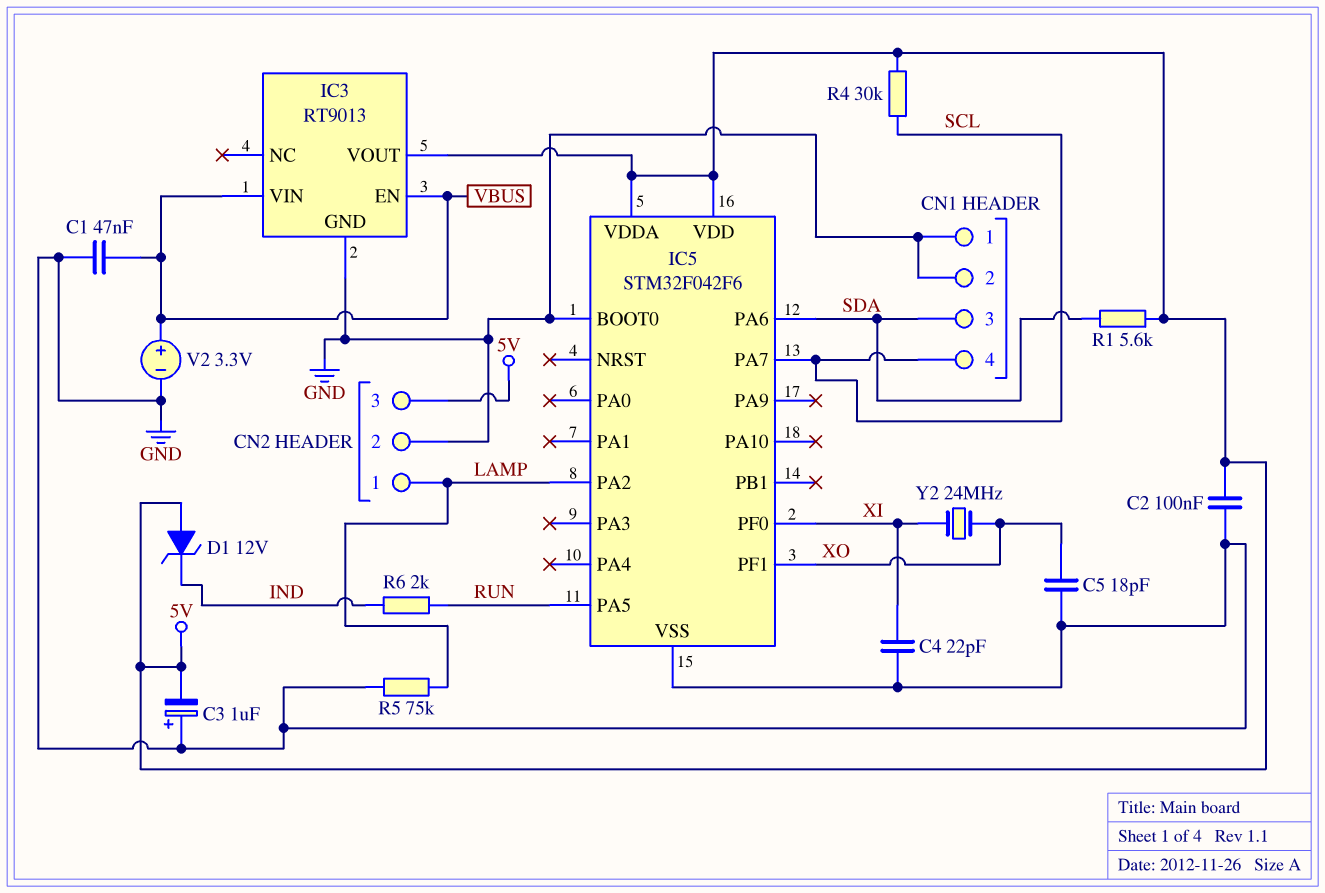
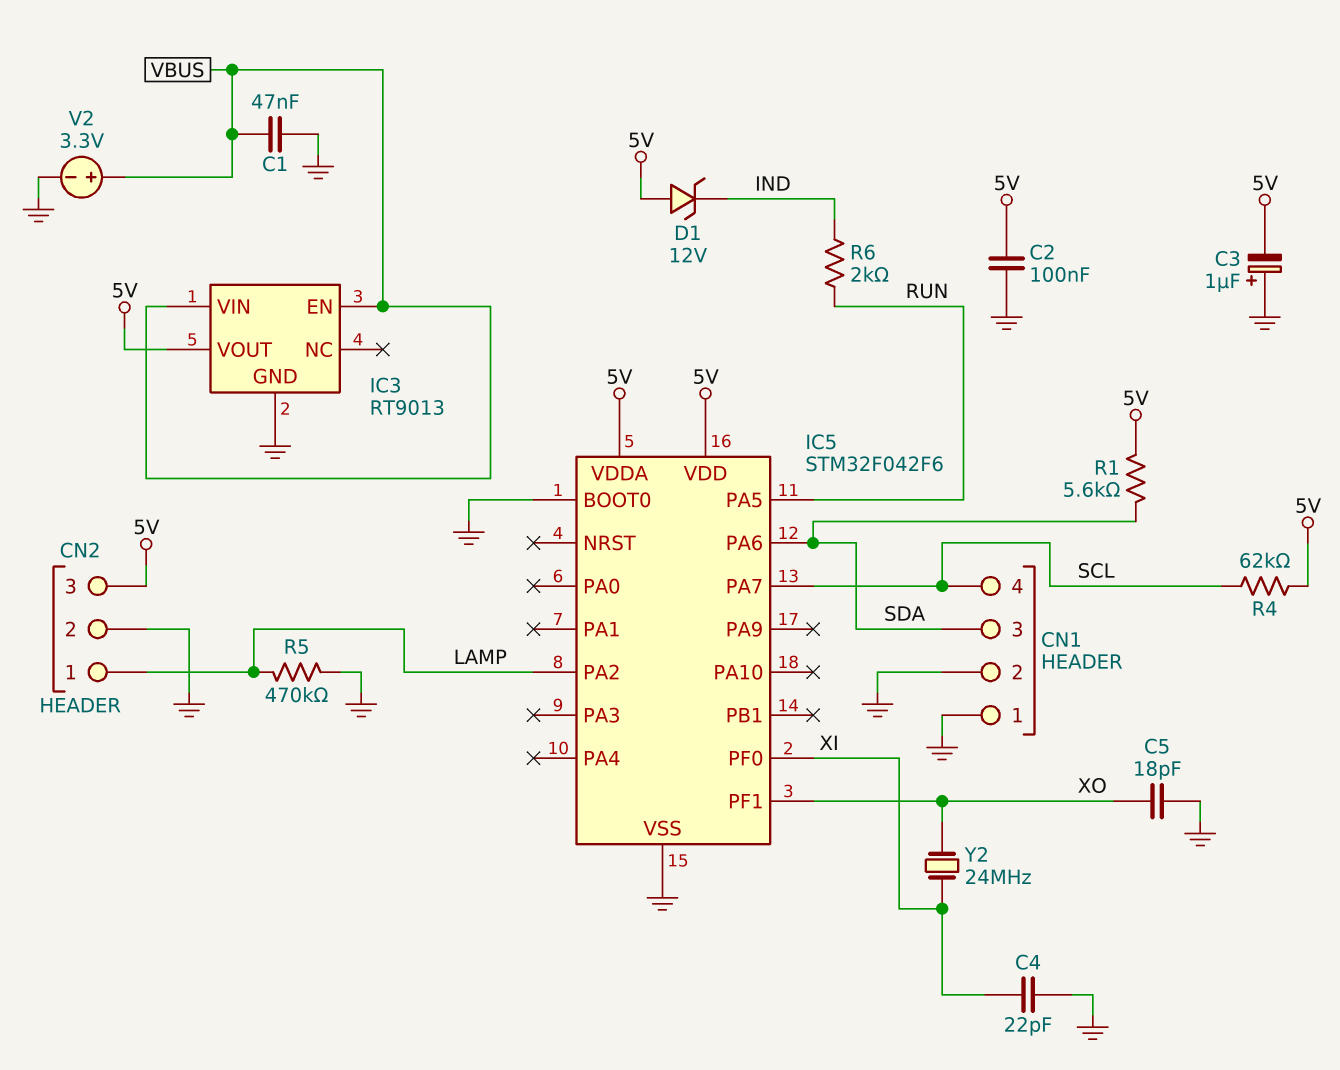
R4: 30k (5V, SCL) -> 62k (5V, SCL)
R5: 75k (GND, LAMP) -> 470k (GND, LAMP)

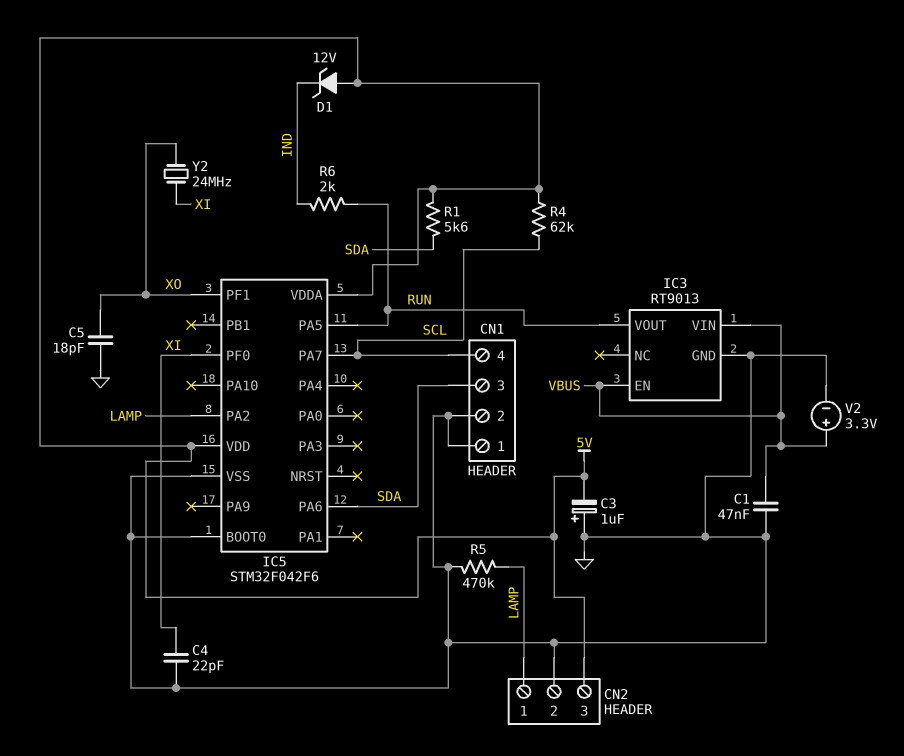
C2: 100nF (5V, GND) -> none
IC3 pin VOUT: 5V -> RUN

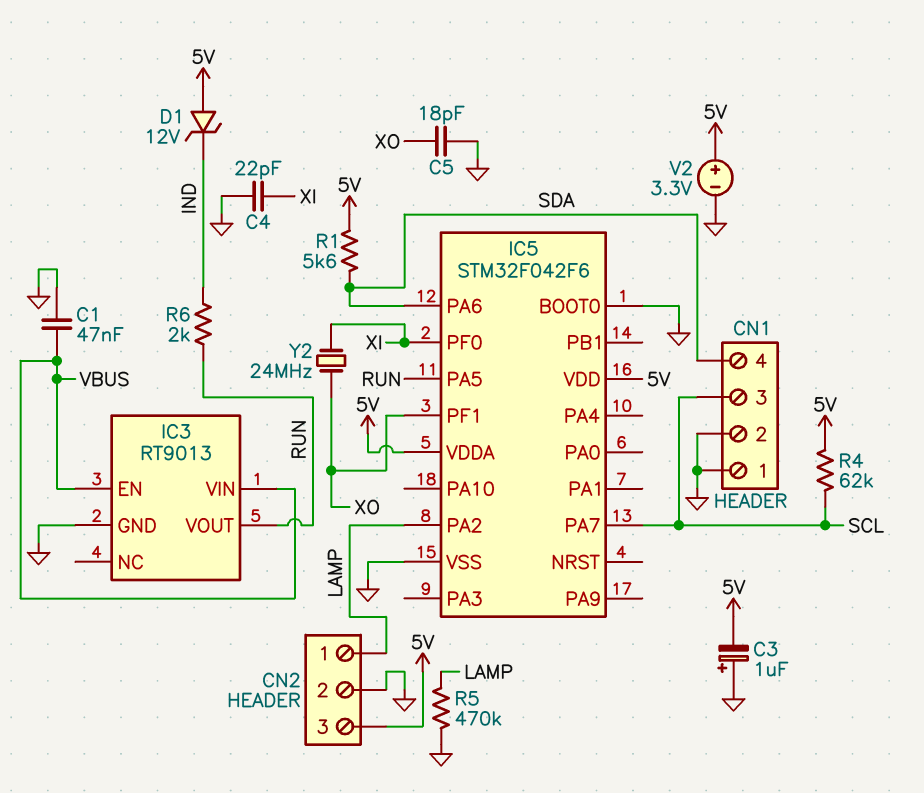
CN1 pin 3: SDA -> SCL
CN1 pin 4: SCL -> SDA
V2: 3.3V (plus VBUS, minus GND) -> 3.3V (plus 5V, minus GND)

